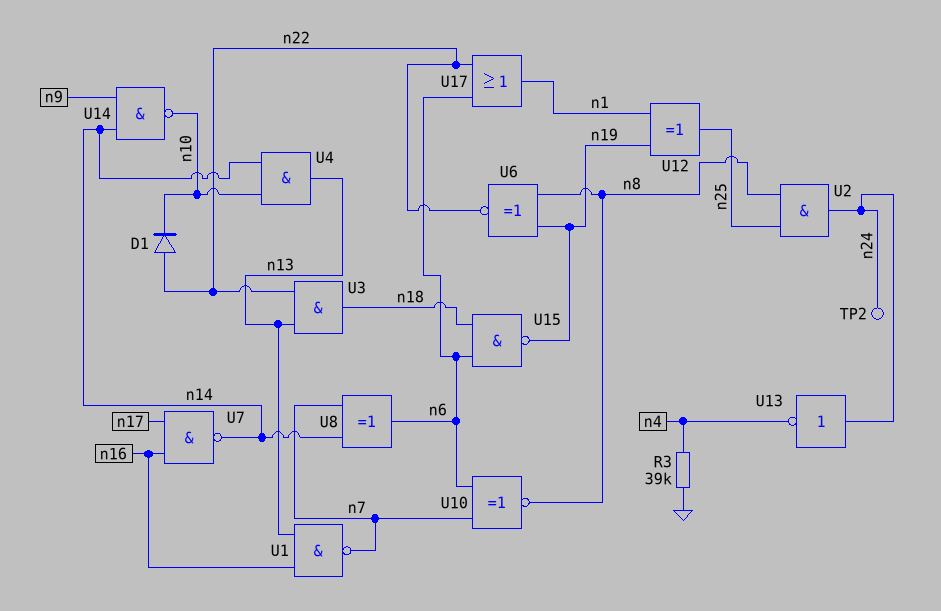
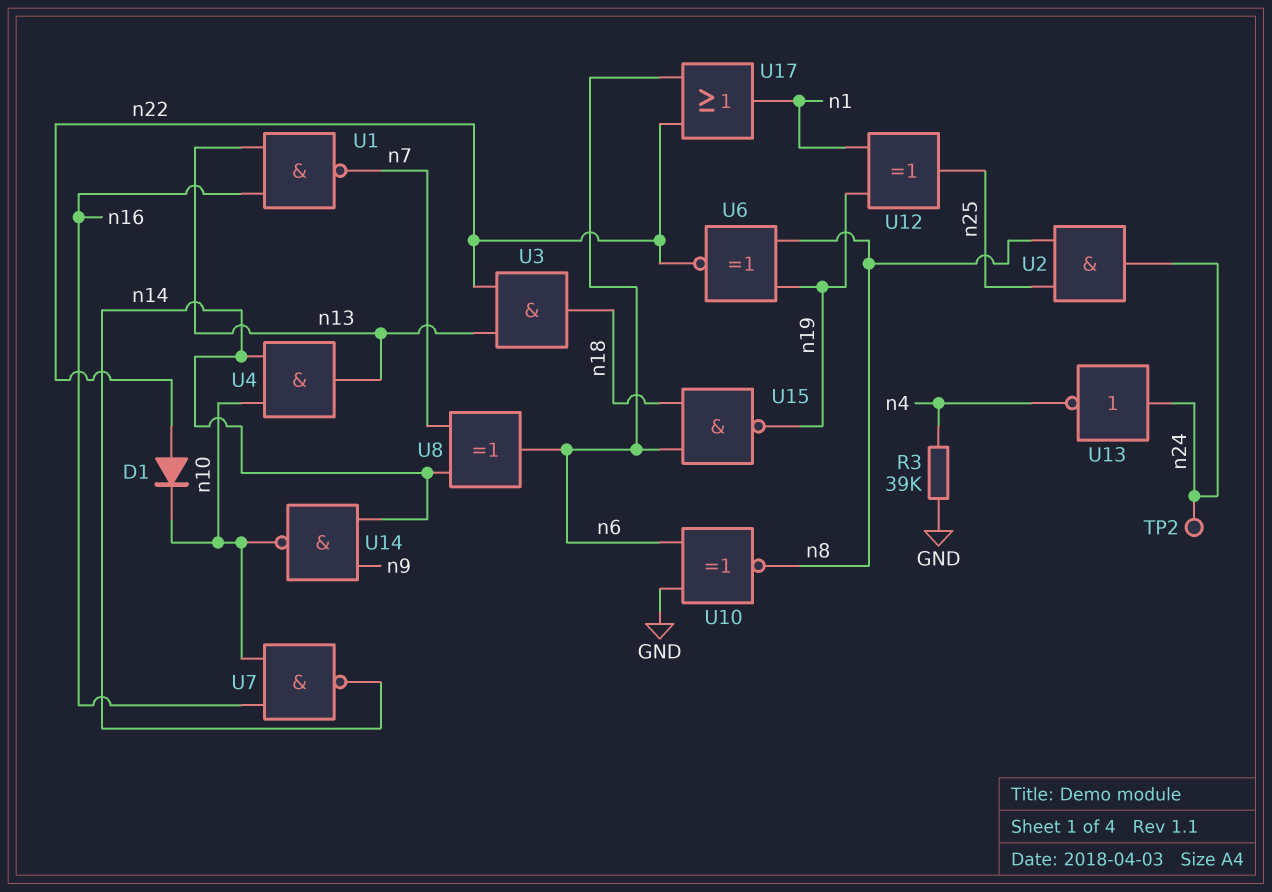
U7: NAND (in n16, in n17, out n14) -> NAND (in n10, in n16, out n14)
U10: XNOR (in n6, in n7, out n8) -> XNOR (in GND, in n6, out n8)

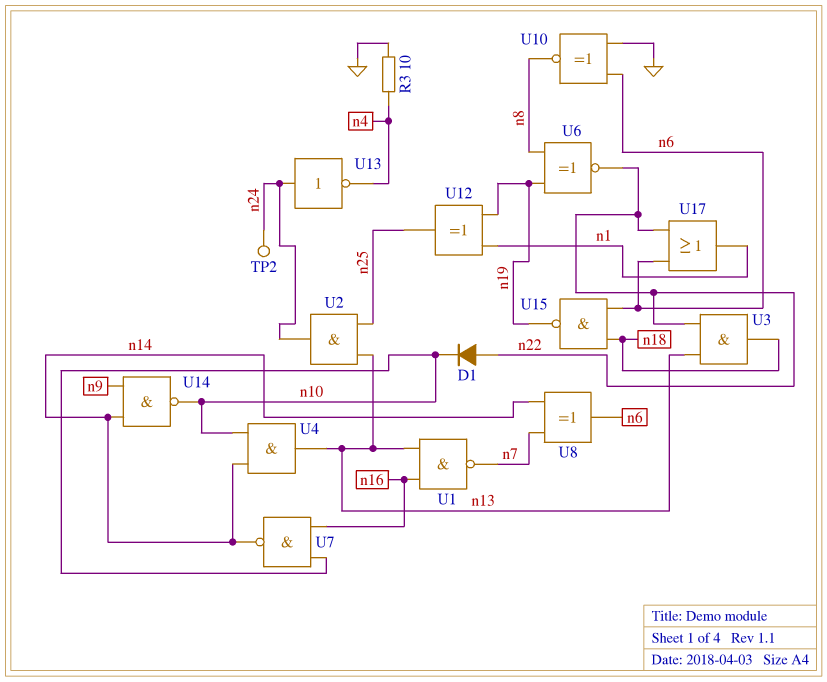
R3: 39k (GND, n4) -> 10 (GND, n4)
U2: AND (in n8, in n25, out n24) -> AND (in n13, in n25, out n24)

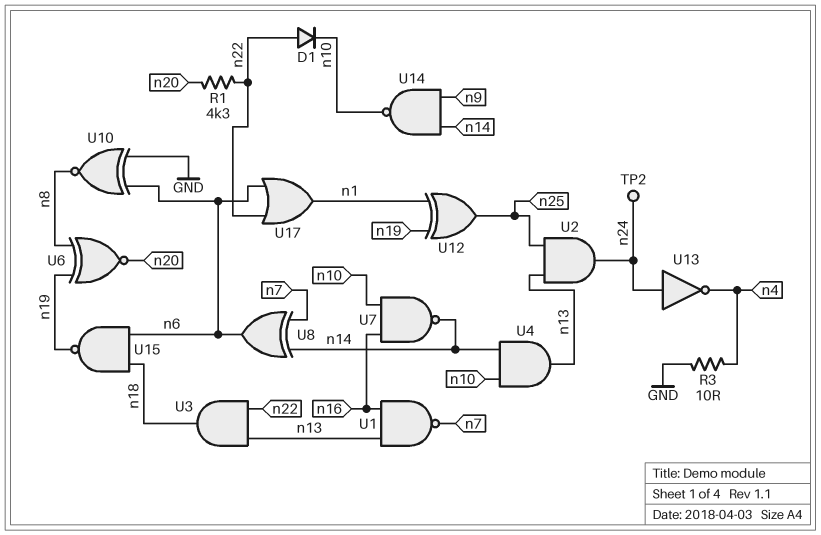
R1: none -> 4.3k (n20, n22)
U6: XNOR (in n8, in n19, out n22) -> XNOR (in n8, in n19, out n20)

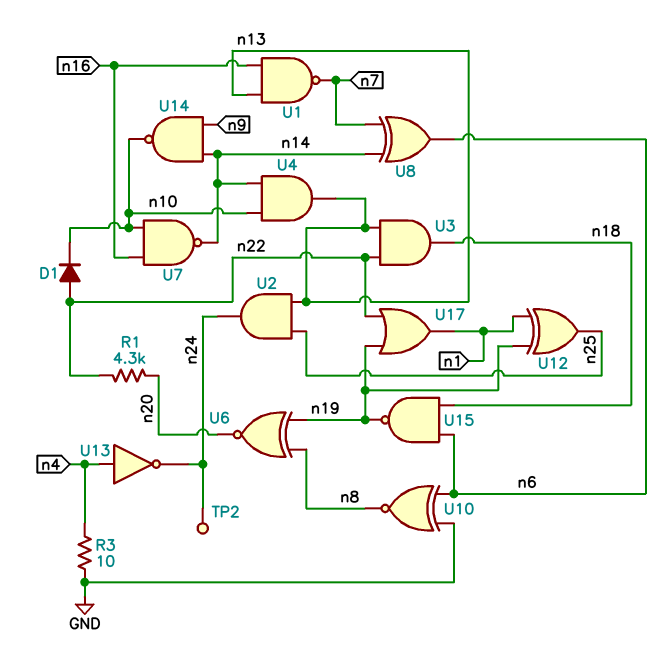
U13: NOT (in n24, out n4) -> NOT (in n4, out n24)
U17: OR (in n6, in n22, out n1) -> OR (in n19, in n22, out n1)

